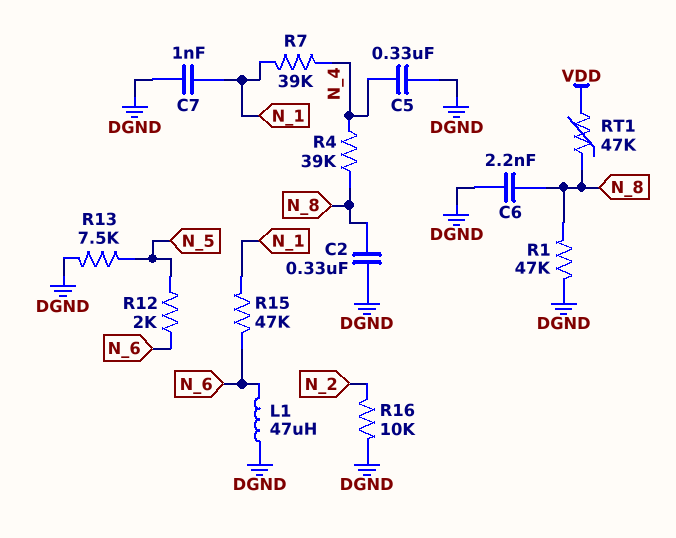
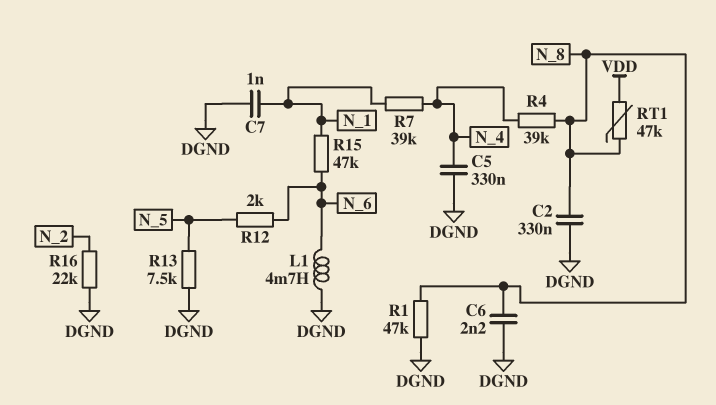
L1: 47uH (DGND, N_6) -> 4.7mH (DGND, N_6)
R16: 10k (DGND, N_2) -> 22k (DGND, N_2)

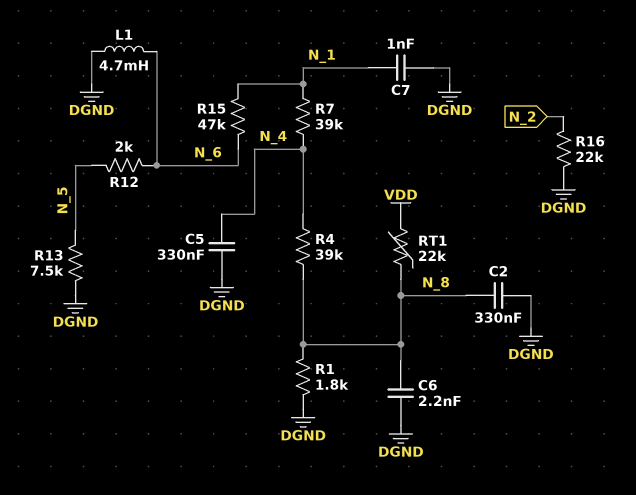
R1: 47k (DGND, N_8) -> 1.8k (DGND, N_8)
RT1: 47k (N_8, VDD) -> 22k (N_8, VDD)

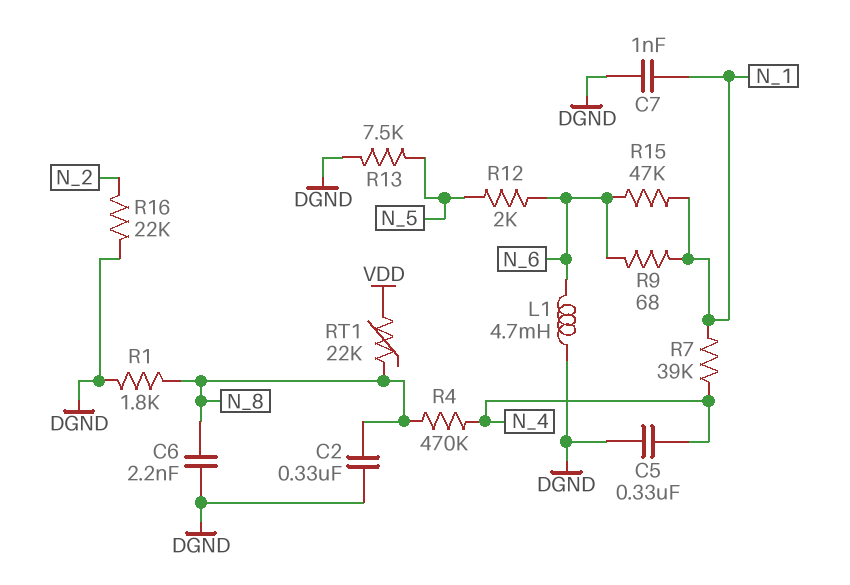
R4: 39k (N_4, N_8) -> 470k (N_4, N_8)
R9: none -> 68 (N_1, N_6)

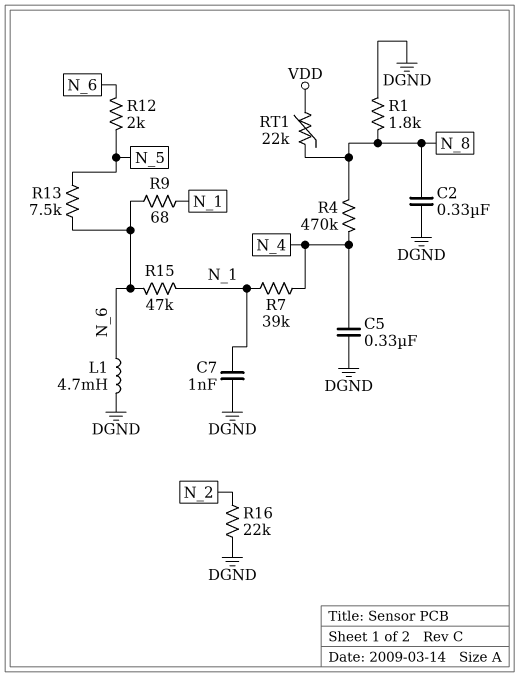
C6: 2.2nF (DGND, N_8) -> none
R13: 7.5k (DGND, N_5) -> 7.5k (N_5, N_6)

